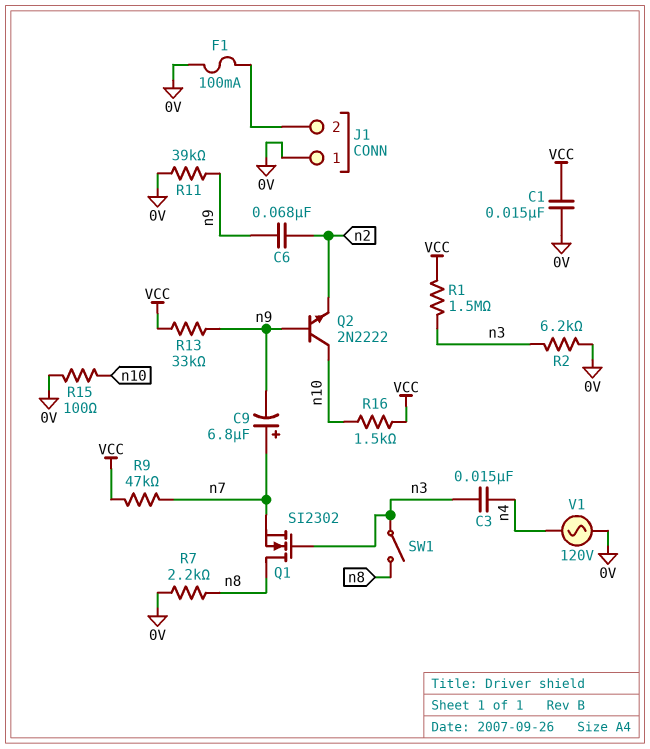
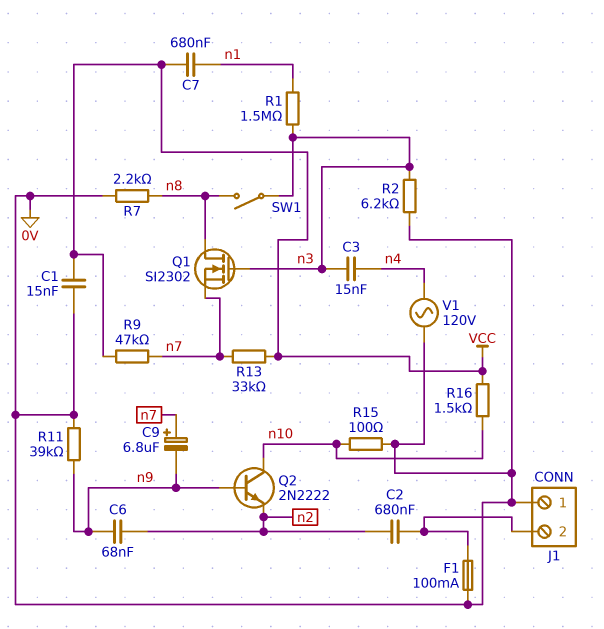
C2: none -> 680nF (J1/2, n2)
C7: none -> 680nF (VCC, n1)
R1: 1.5M (VCC, n3) -> 1.5M (n1, n3)
R13: 33k (VCC, n9) -> 33k (VCC, n7)

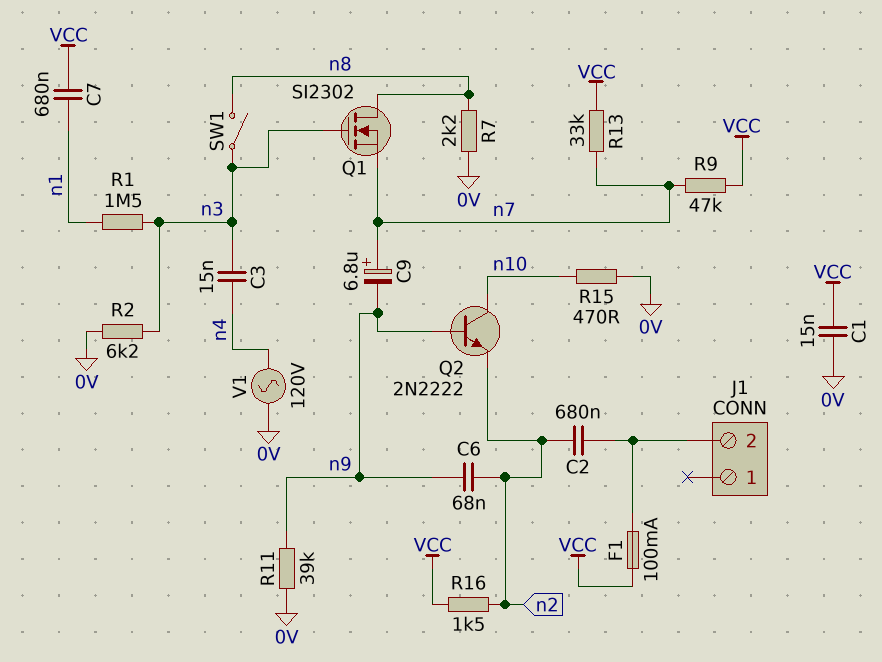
F1: 100mA (0V, J1/2) -> 100mA (J1/2, VCC)
J1 pin 1: 0V -> none
R15: 100 (0V, n10) -> 470 (0V, n10)
R16: 1.5k (VCC, n10) -> 1.5k (VCC, n2)

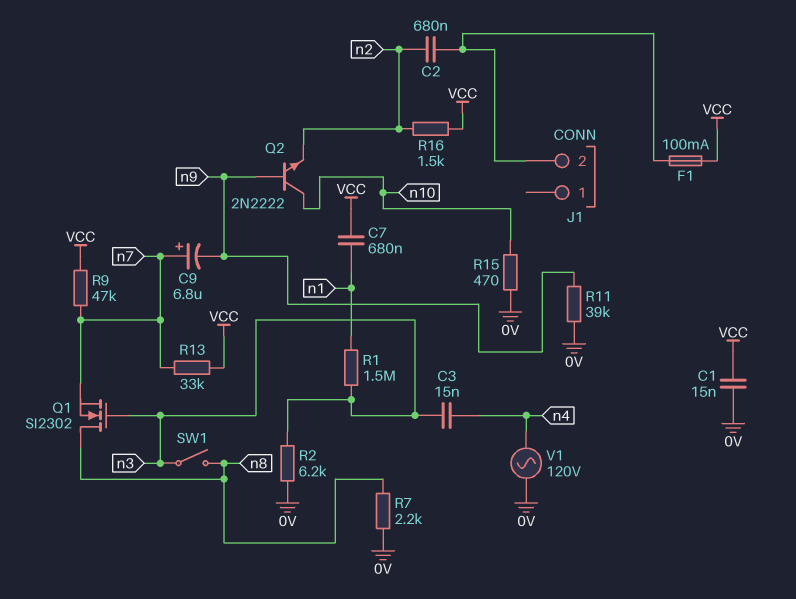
C6: 68nF (n2, n9) -> none

